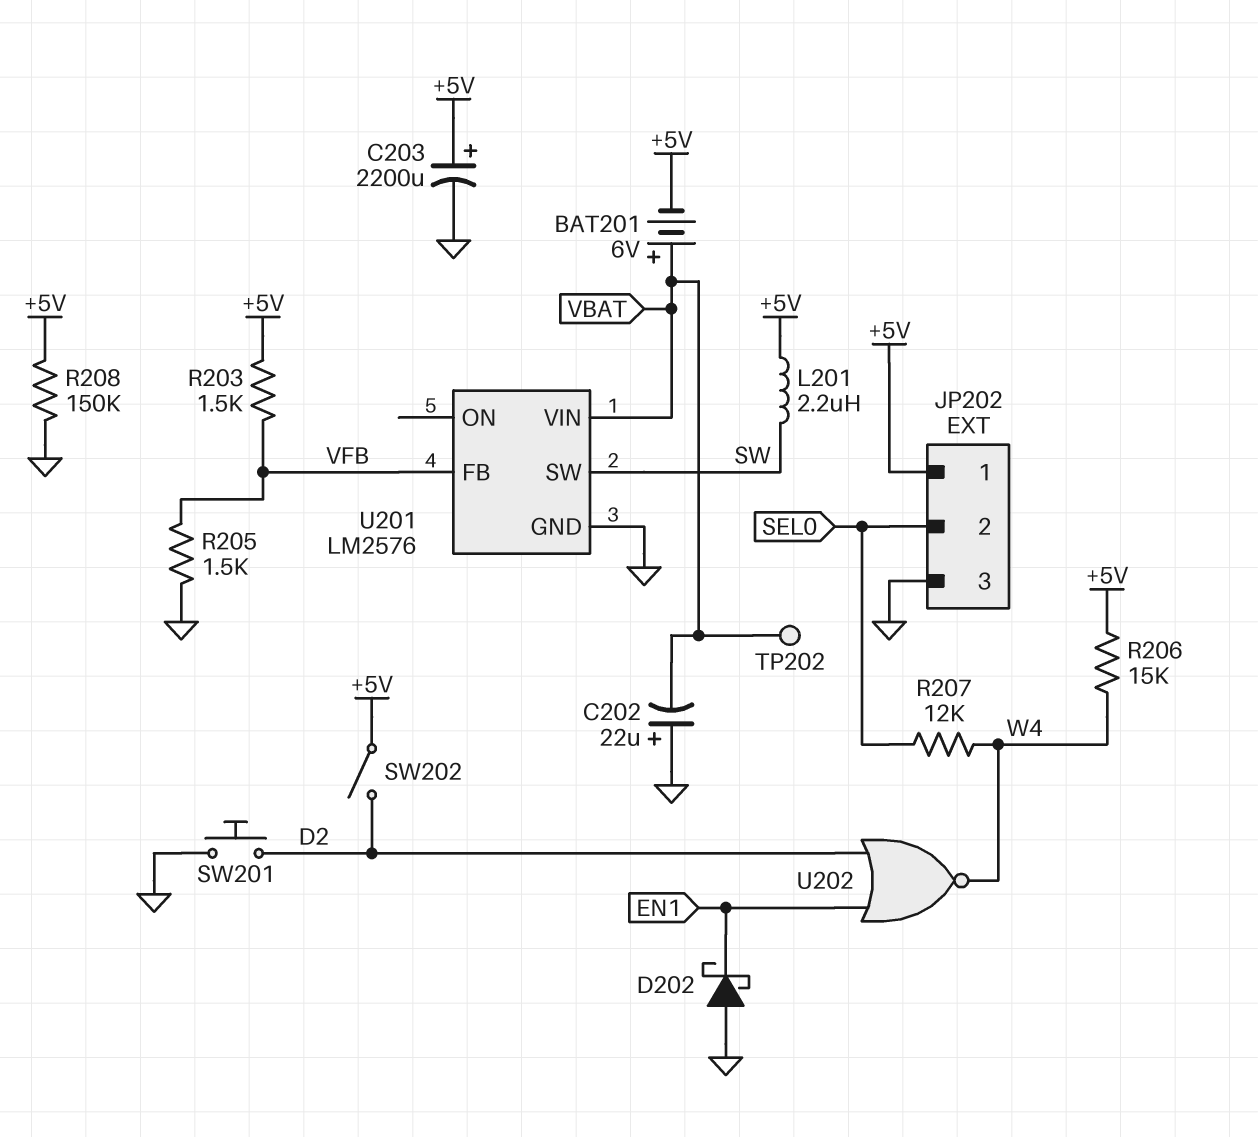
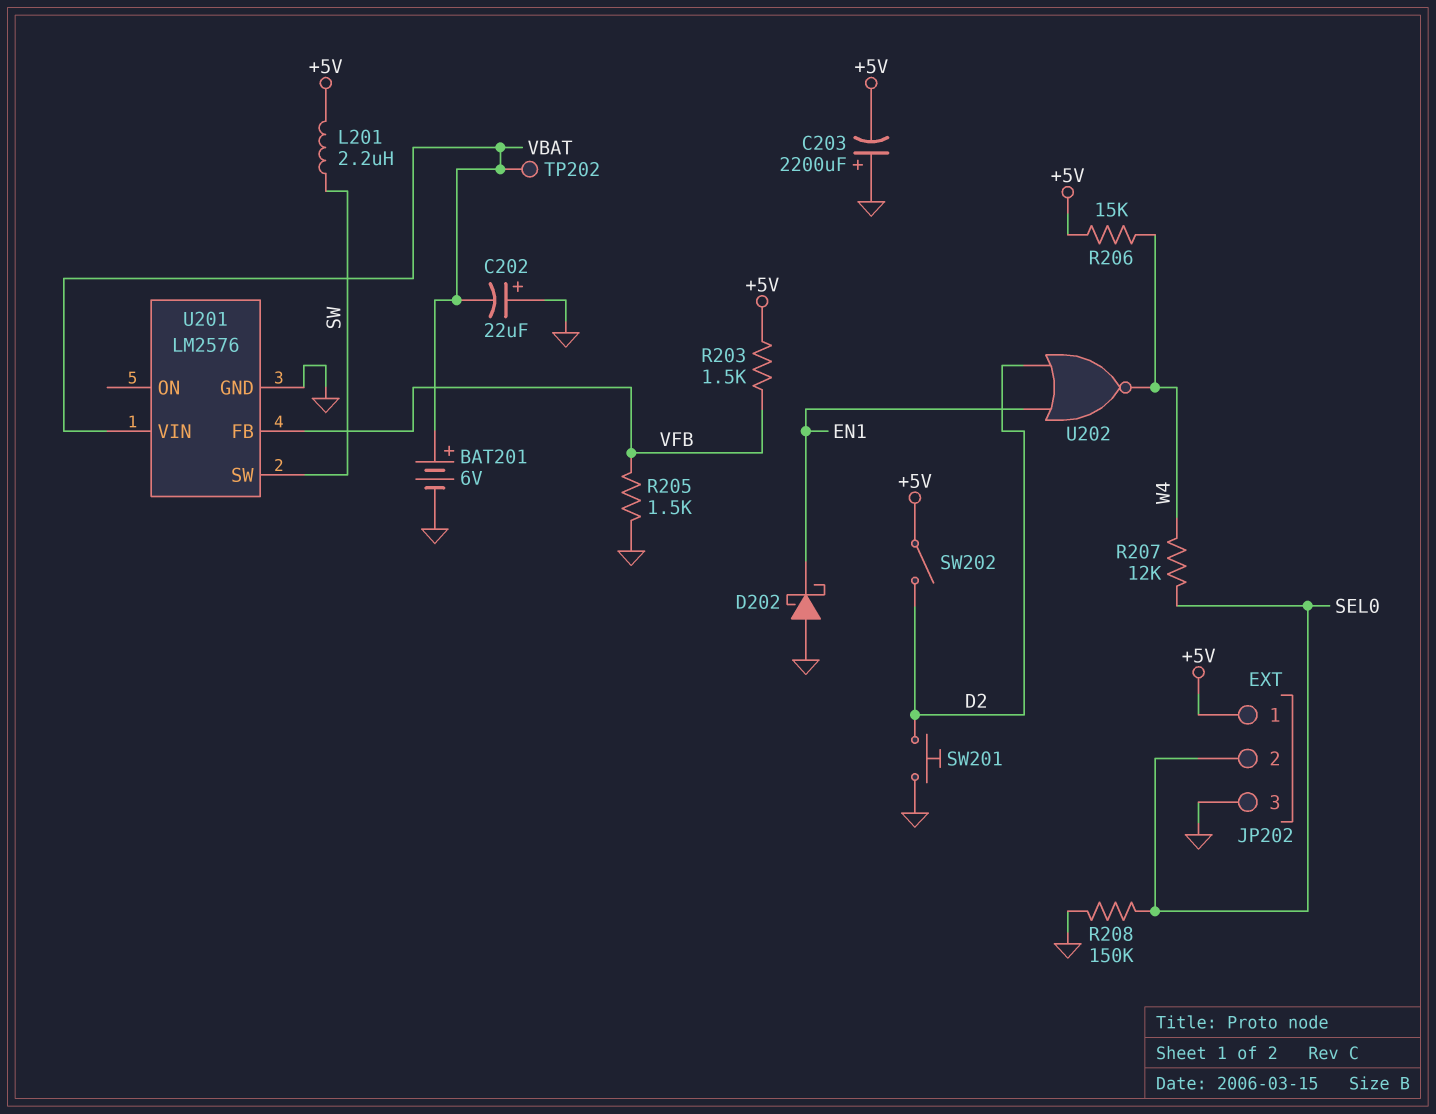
BAT201: 6V (plus VBAT, minus +5V) -> 6V (plus VBAT, minus GND)
C203: 2200uF (plus +5V, minus GND) -> 2200uF (plus GND, minus +5V)
R208: 150k (+5V, GND) -> 150k (GND, SEL0)

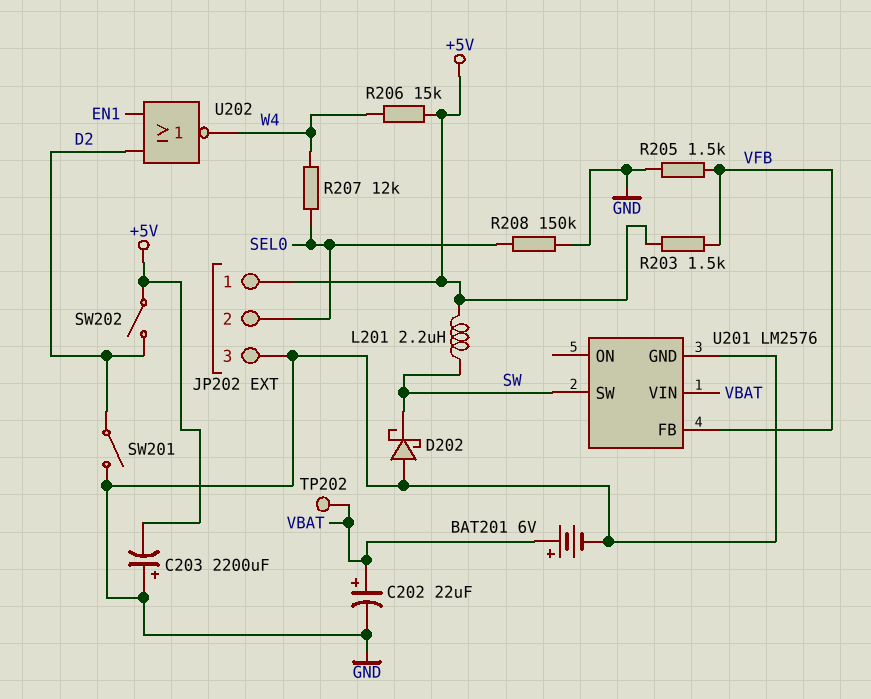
C202: 22uF (plus GND, minus VBAT) -> 22uF (plus VBAT, minus GND)
D202: schottky (A GND, K EN1) -> schottky (A GND, K SW)
SW201: button (D2, GND) -> switch (D2, GND)

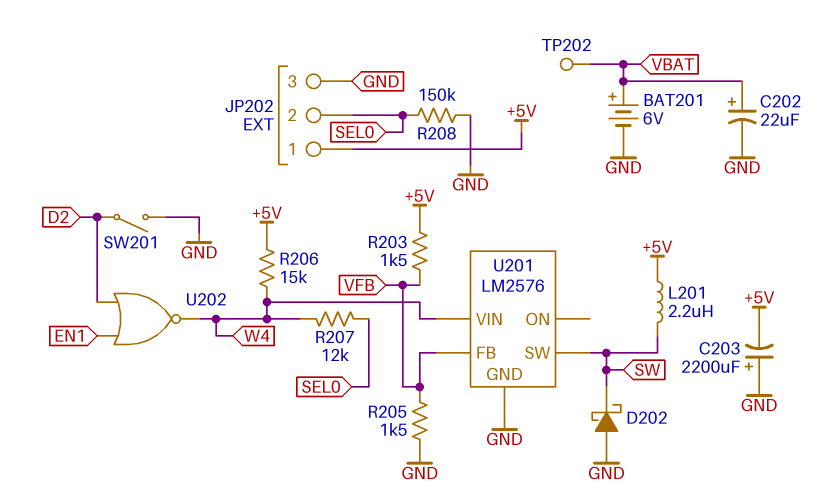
SW202: switch (+5V, D2) -> none
U201 pin VIN: VBAT -> W4

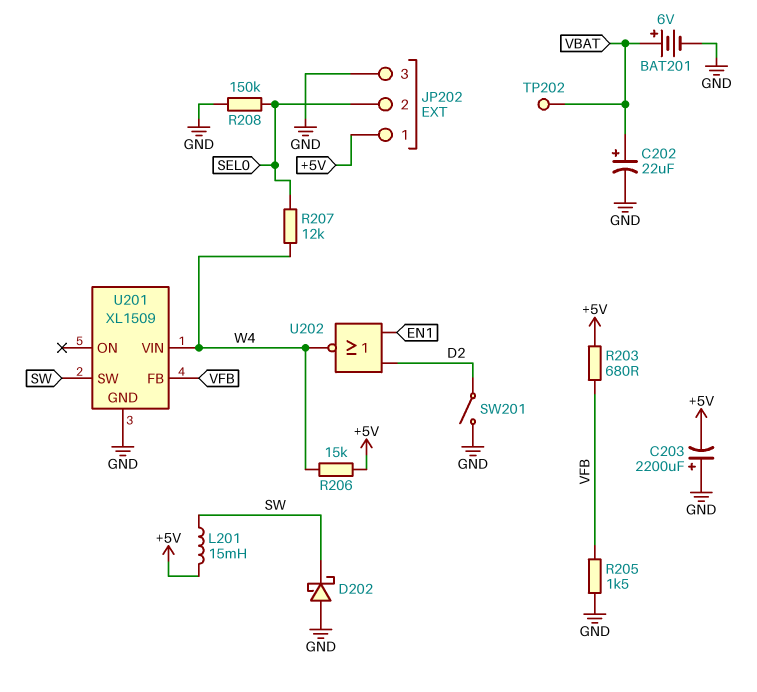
L201: 2.2uH (+5V, SW) -> 15mH (+5V, SW)
R203: 1.5k (+5V, VFB) -> 680 (+5V, VFB)
U201: LM2576 -> XL1509

